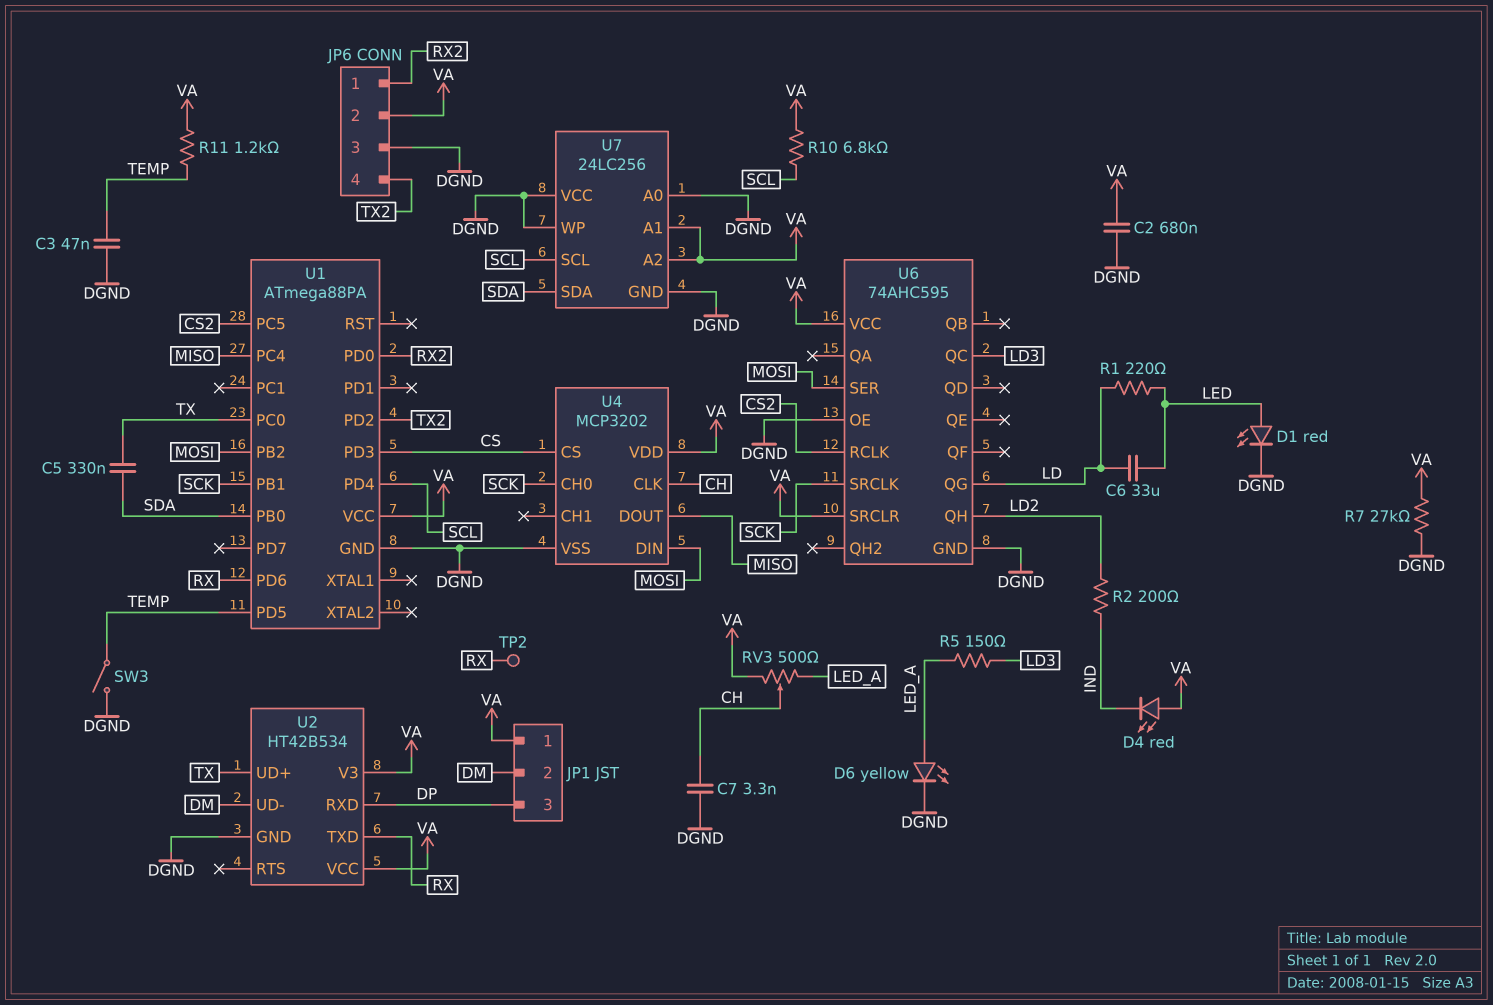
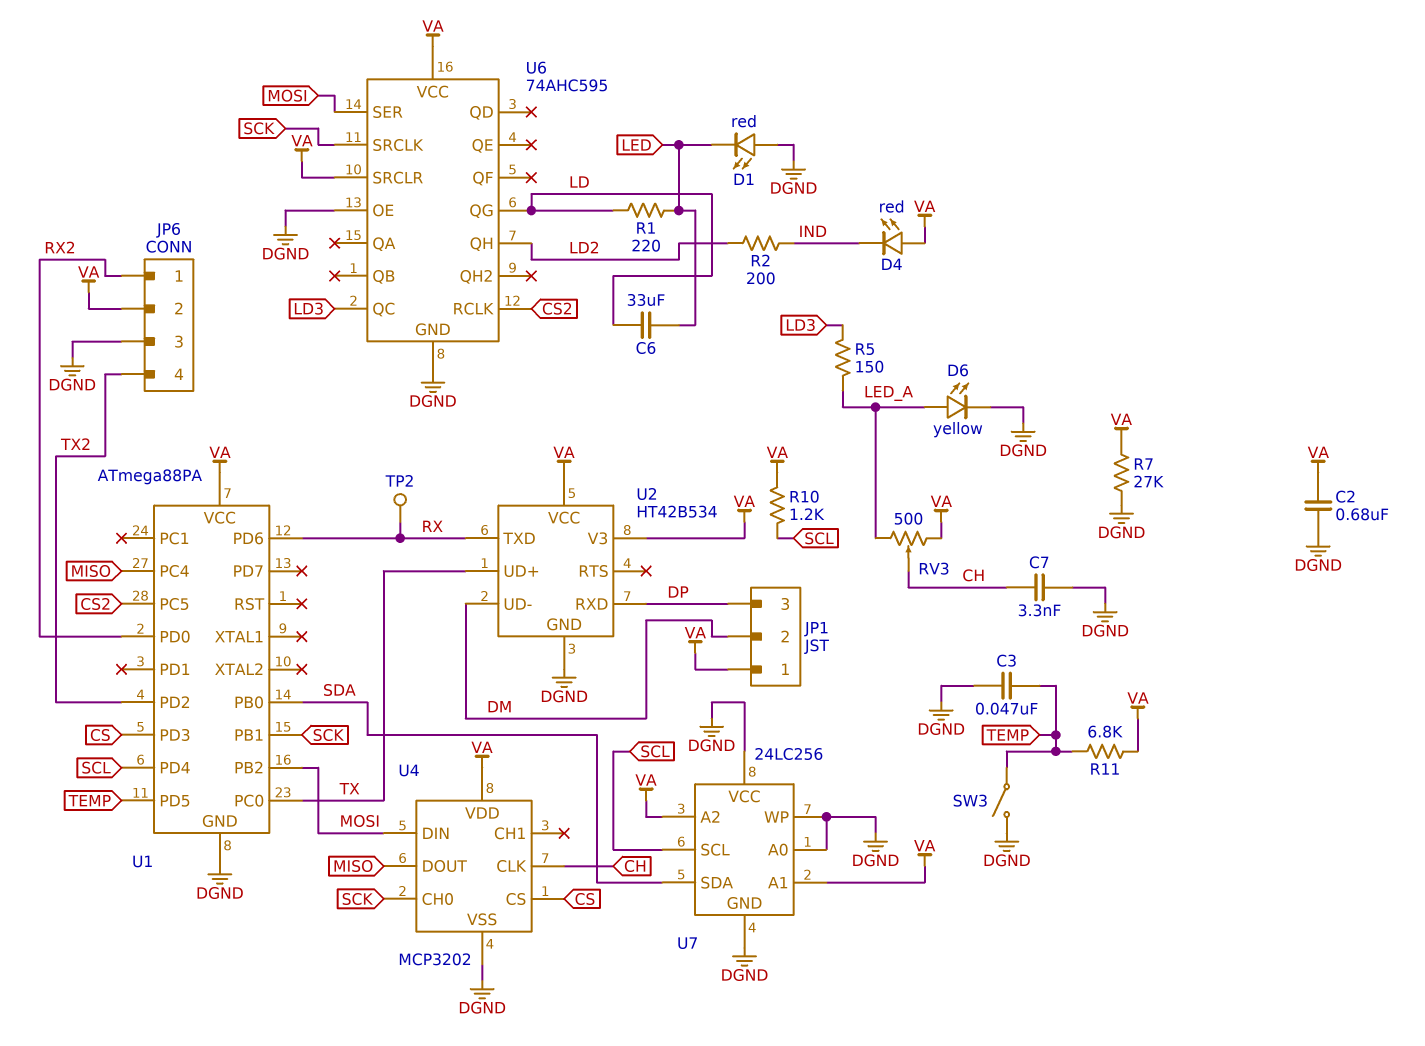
C5: 330nF (SDA, TX) -> none
D1: LED red (A LED, K DGND) -> LED red (A DGND, K LED)
R10: 6.8k (SCL, VA) -> 1.2k (SCL, VA)
R11: 1.2k (TEMP, VA) -> 6.8k (TEMP, VA)

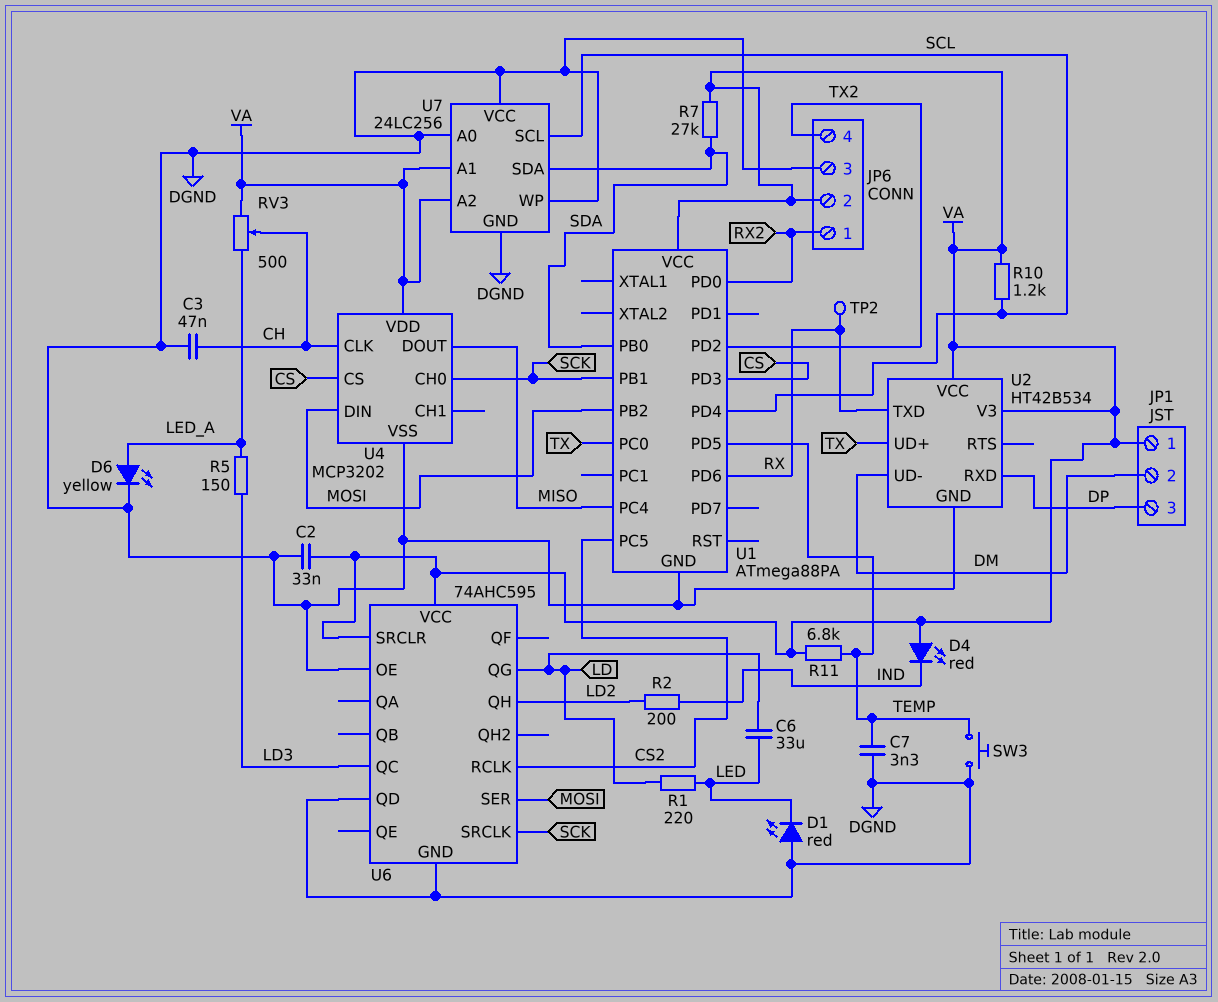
C2: 680nF (DGND, VA) -> 33nF (DGND, VA)
C3: 47nF (DGND, TEMP) -> 47nF (CH, DGND)
C7: 3.3nF (CH, DGND) -> 3.3nF (DGND, TEMP)
R7: 27k (DGND, VA) -> 27k (SDA, VA)
SW3: switch (DGND, TEMP) -> button (DGND, TEMP)
U6 pin QD: none -> DGND

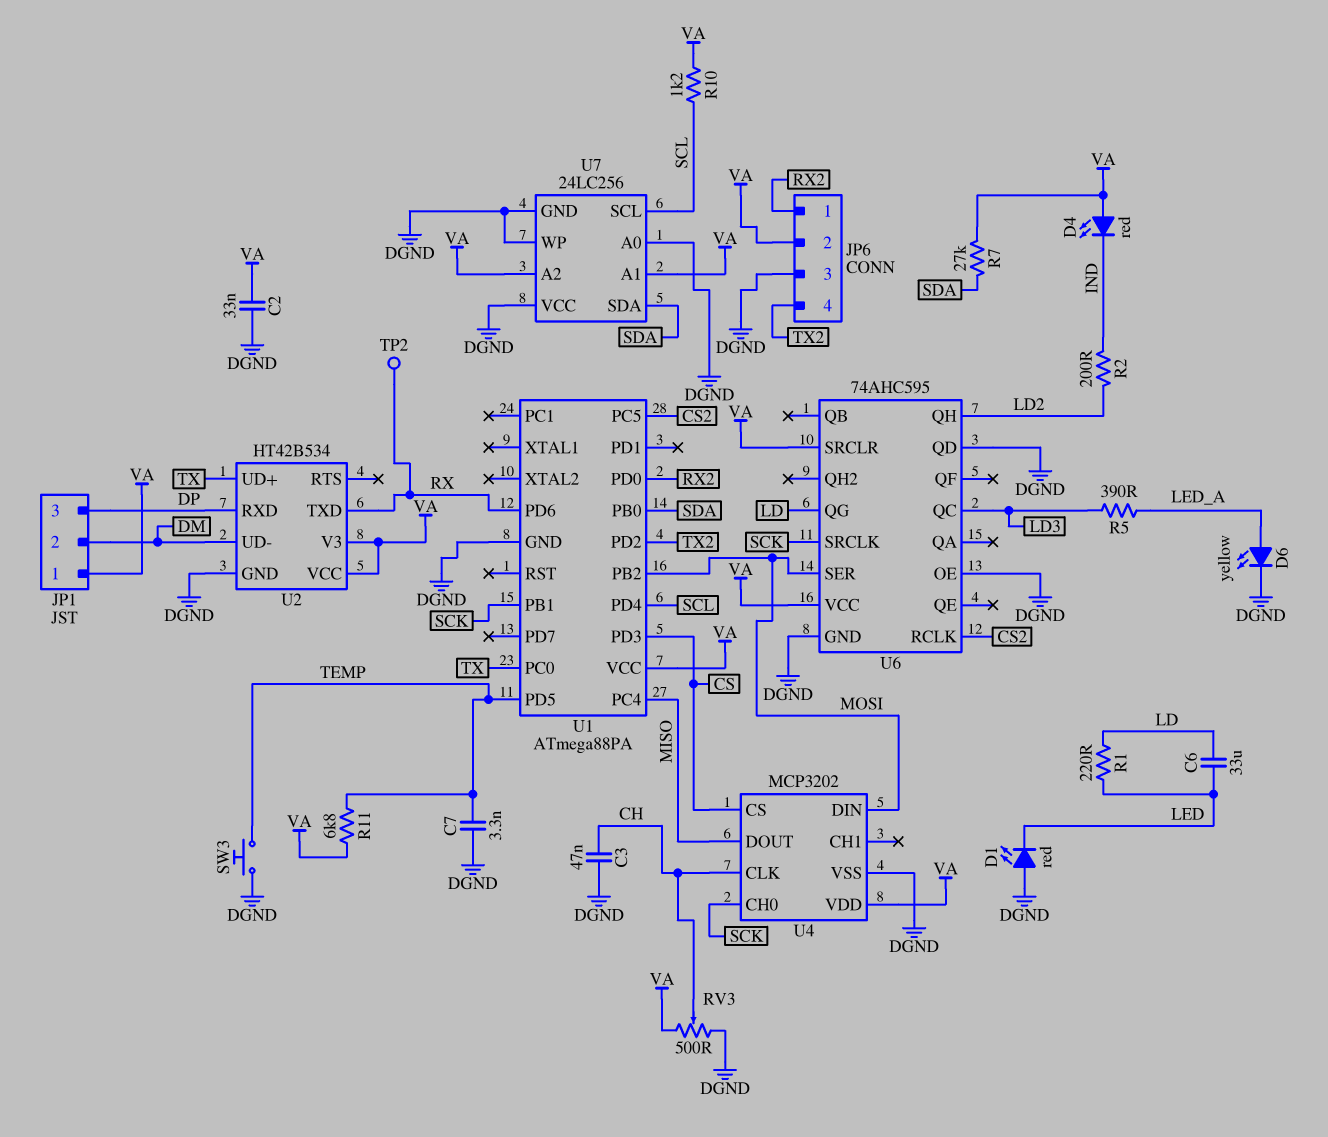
R5: 150 (LD3, LED_A) -> 390 (LD3, LED_A)
RV3: 500 (LED_A, VA, wiper CH) -> 500 (DGND, VA, wiper CH)

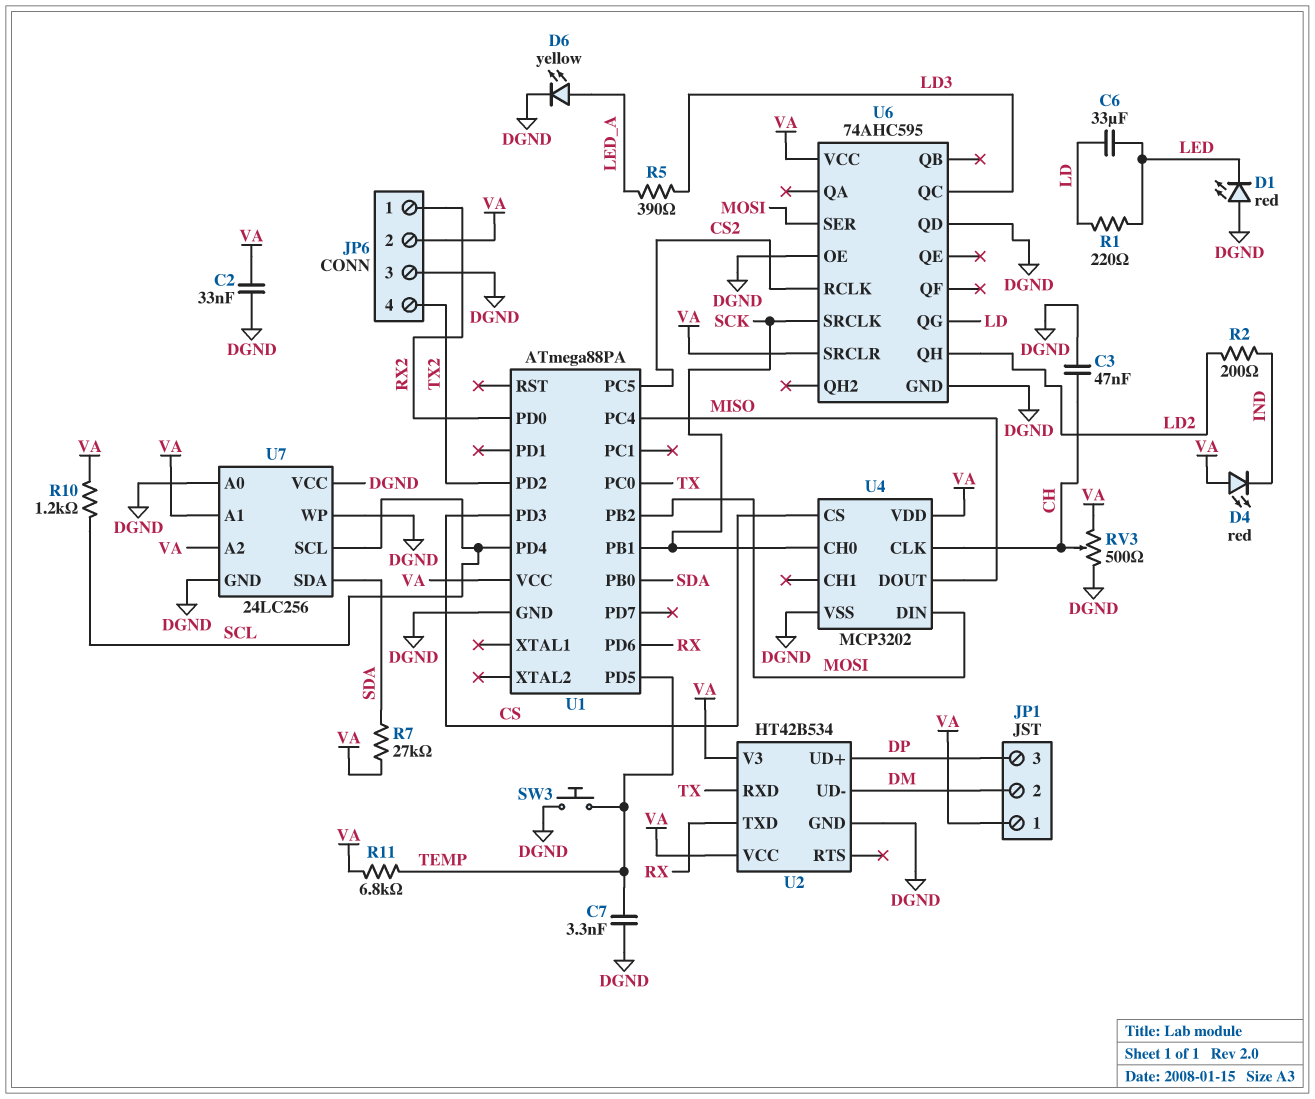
TP2: test point (RX) -> none
U2 pin RXD: DP -> TX
U2 pin UD+: TX -> DP

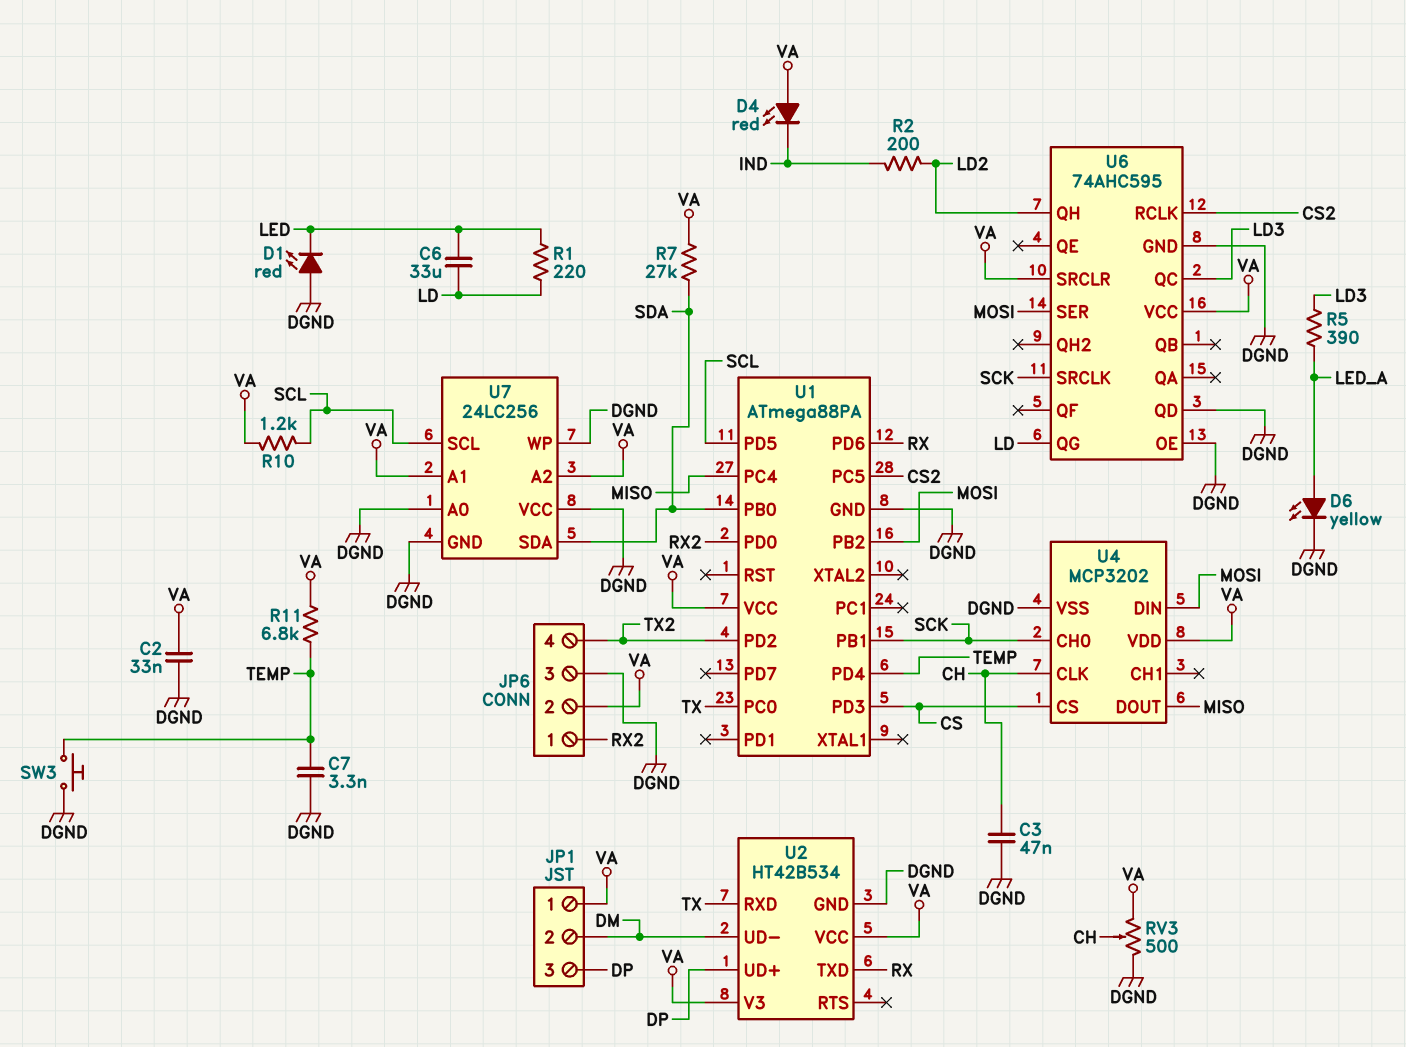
U1 pin PD4: SCL -> TEMP
U1 pin PD5: TEMP -> SCL

